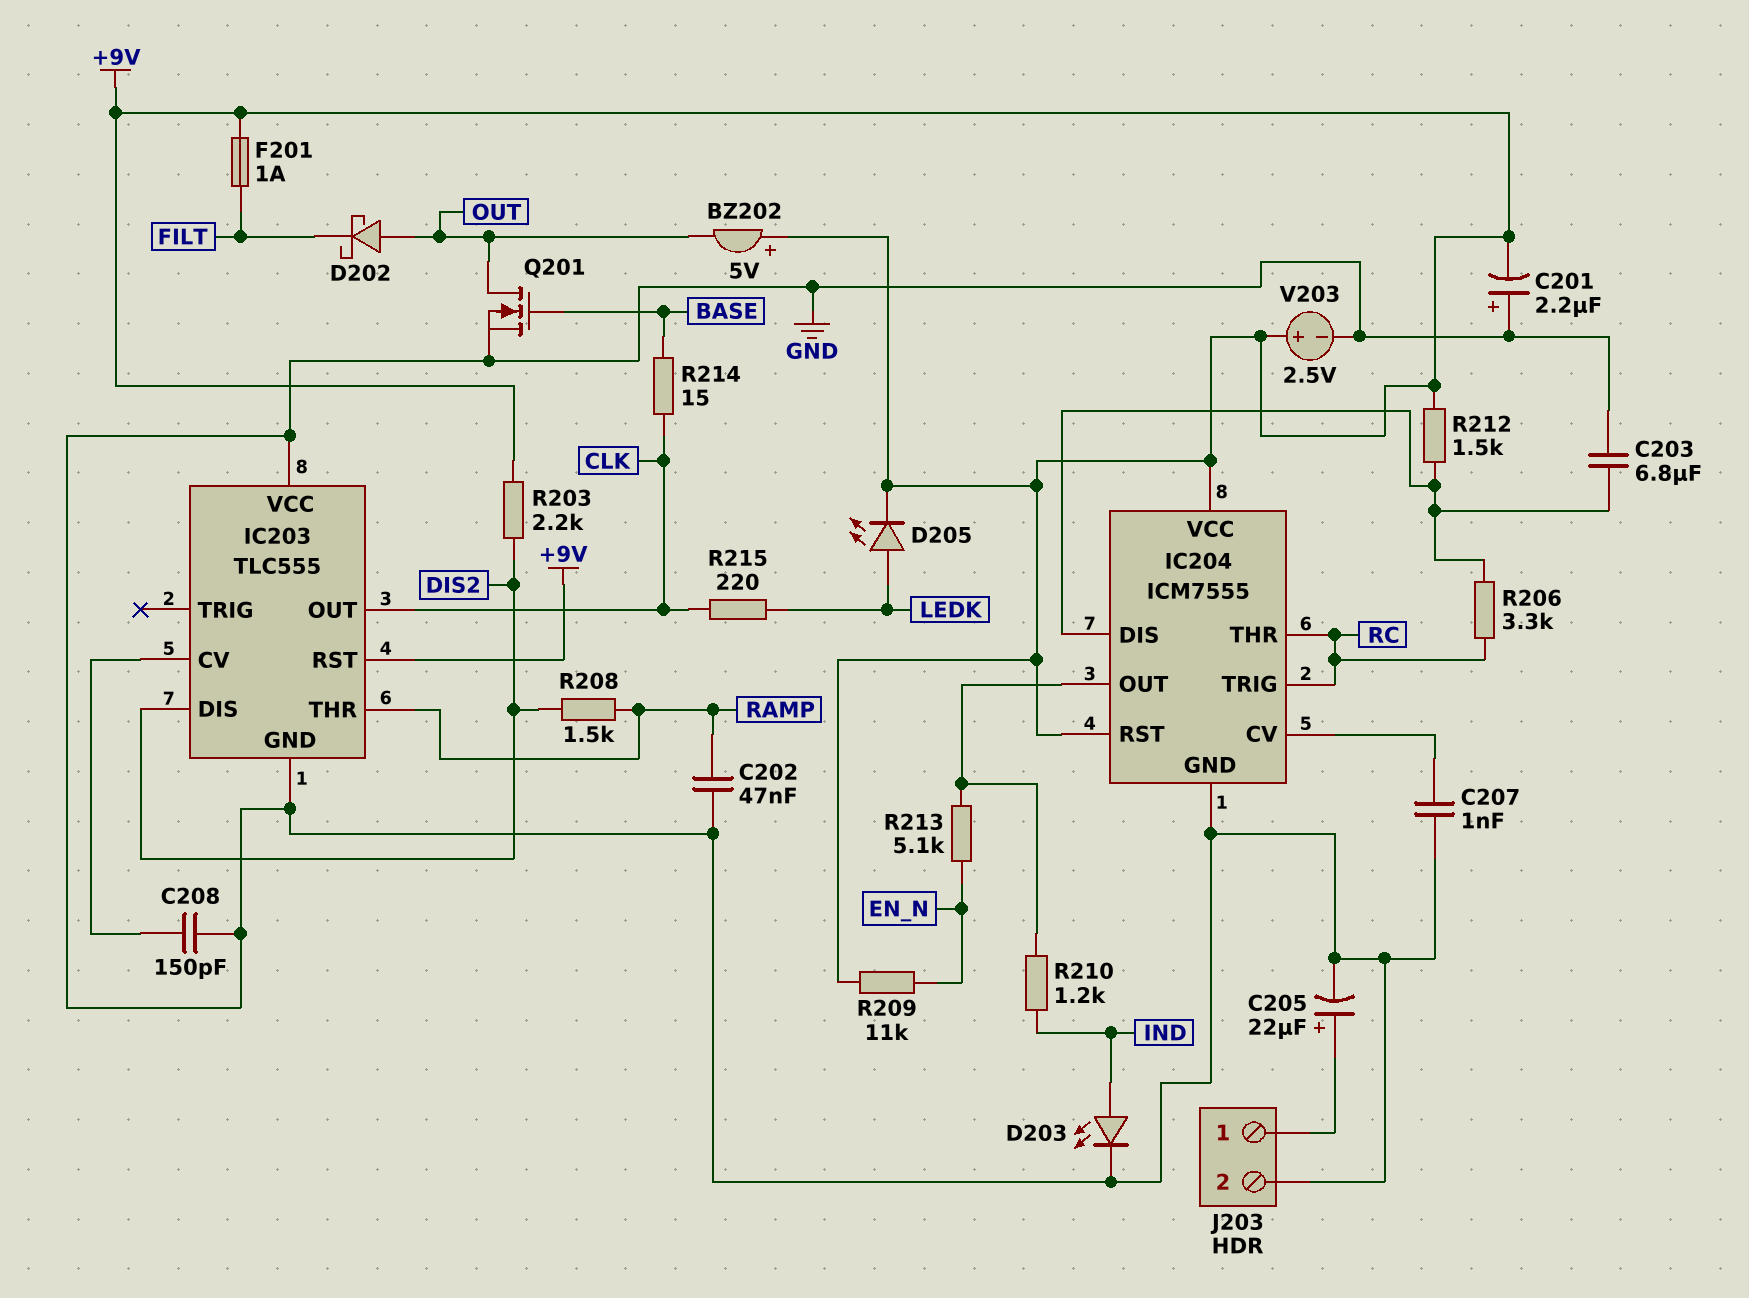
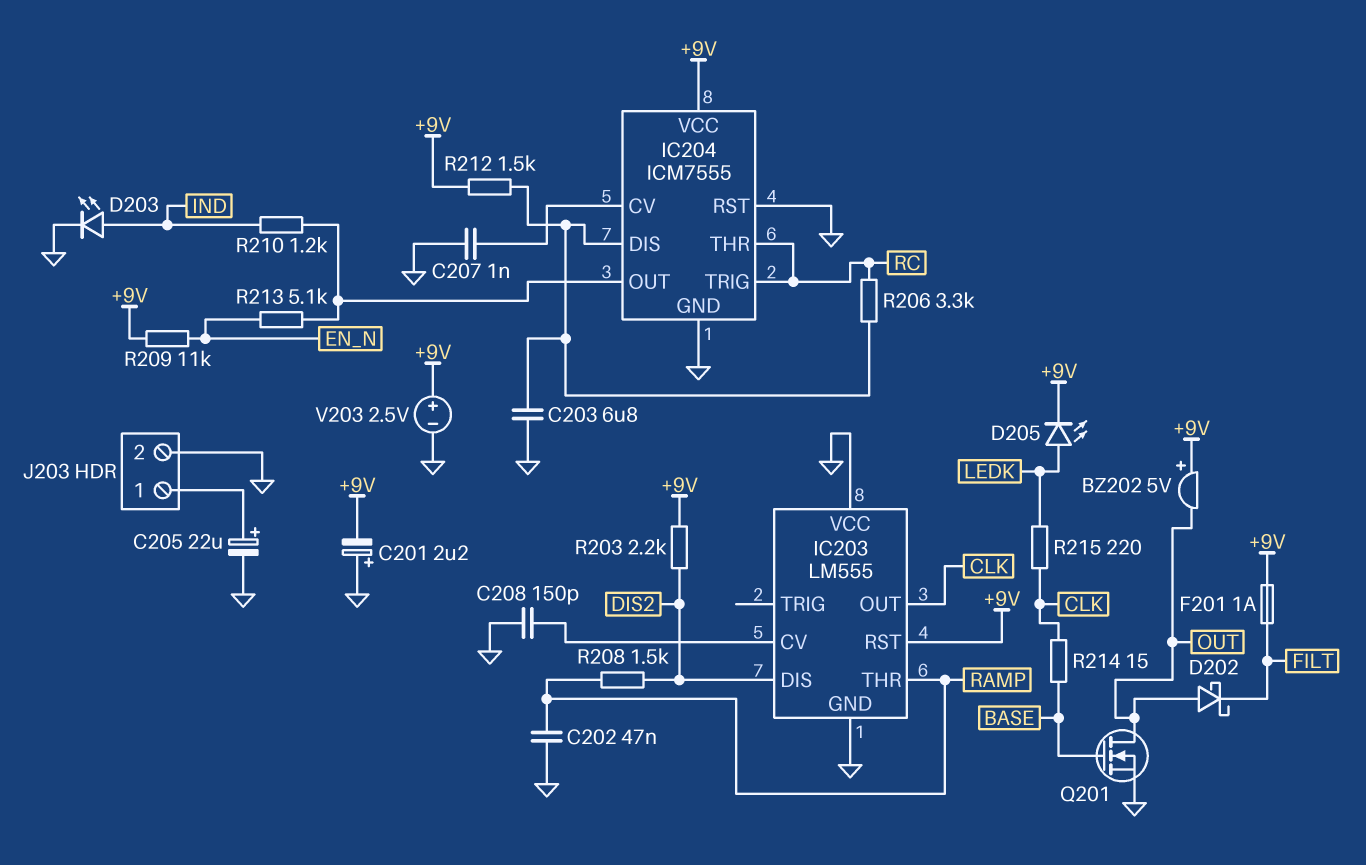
IC203: TLC555 -> LM555
IC204 pin RST: +9V -> GND

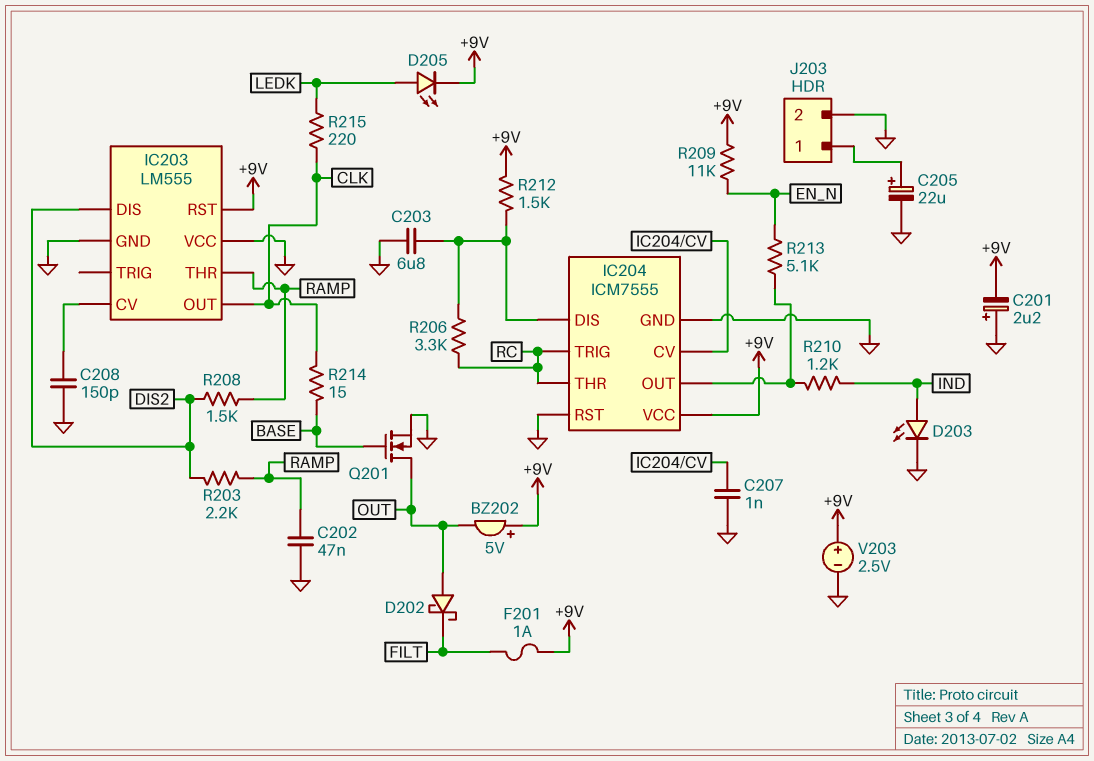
R203: 2.2k (+9V, DIS2) -> 2.2k (DIS2, RAMP)

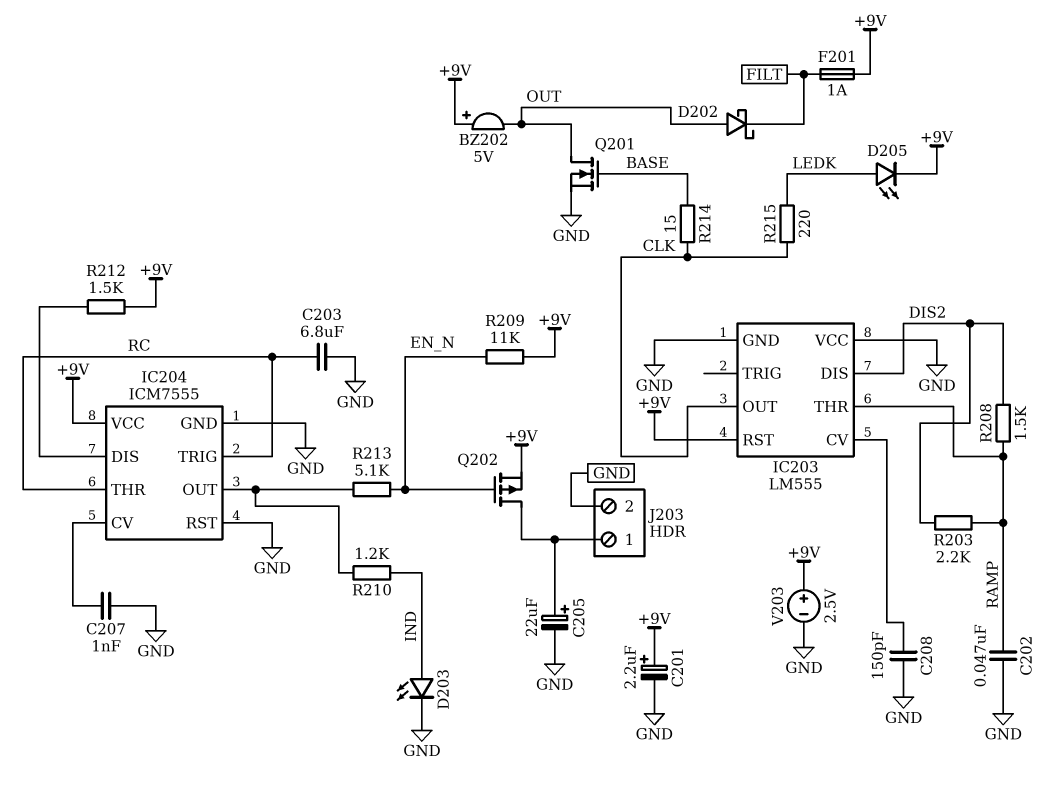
C201: 2.2uF (plus GND, minus +9V) -> 2.2uF (plus +9V, minus GND)
C203: 6.8uF (GND, IC204/DIS) -> 6.8uF (GND, RC)
Q202: none -> PMOS (G EN_N, D J203/1, S +9V)
R206: 3.3k (IC204/DIS, RC) -> none

